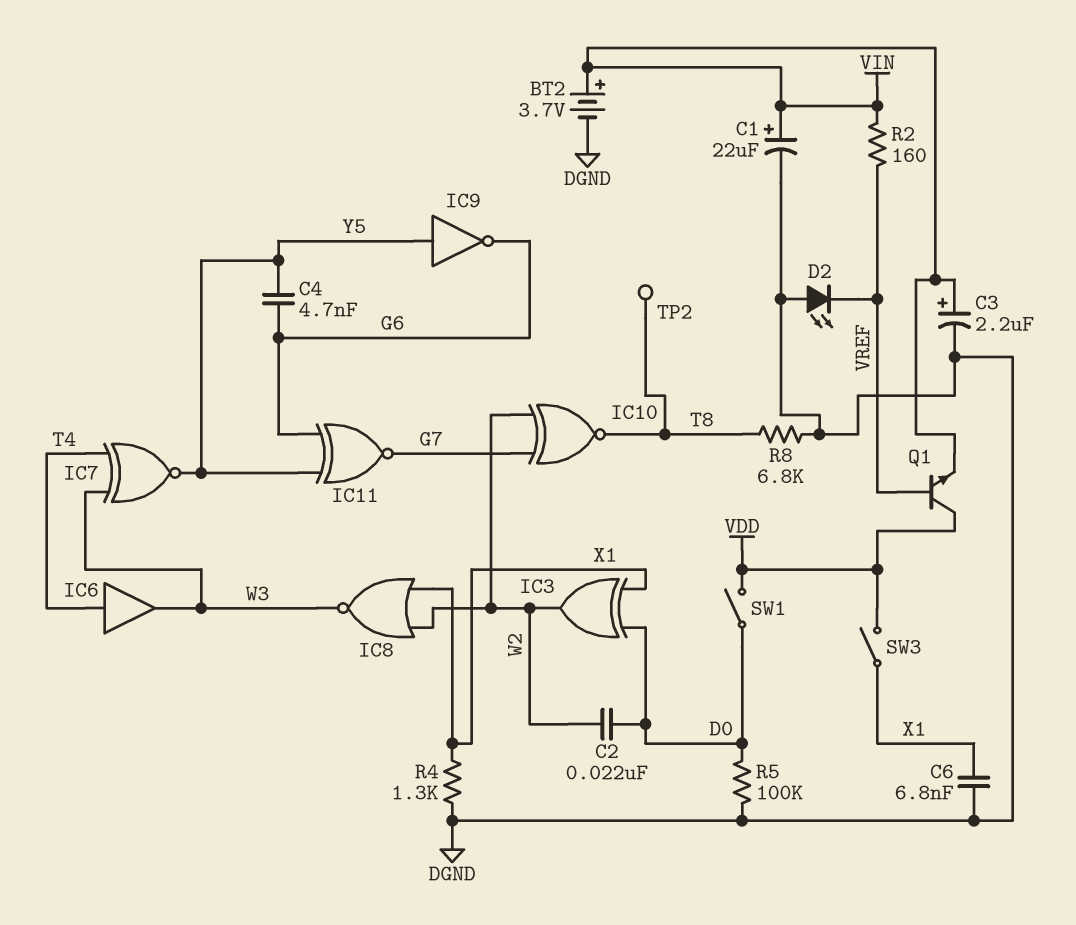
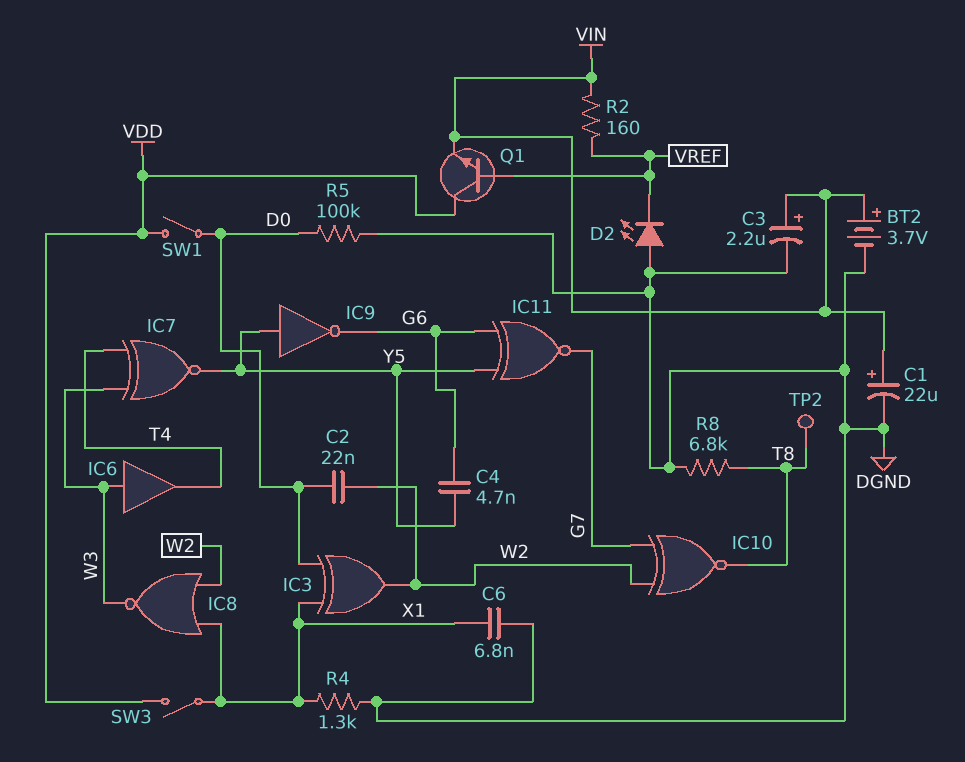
IC6: buffer (in T4, out W3) -> buffer (in W3, out T4)

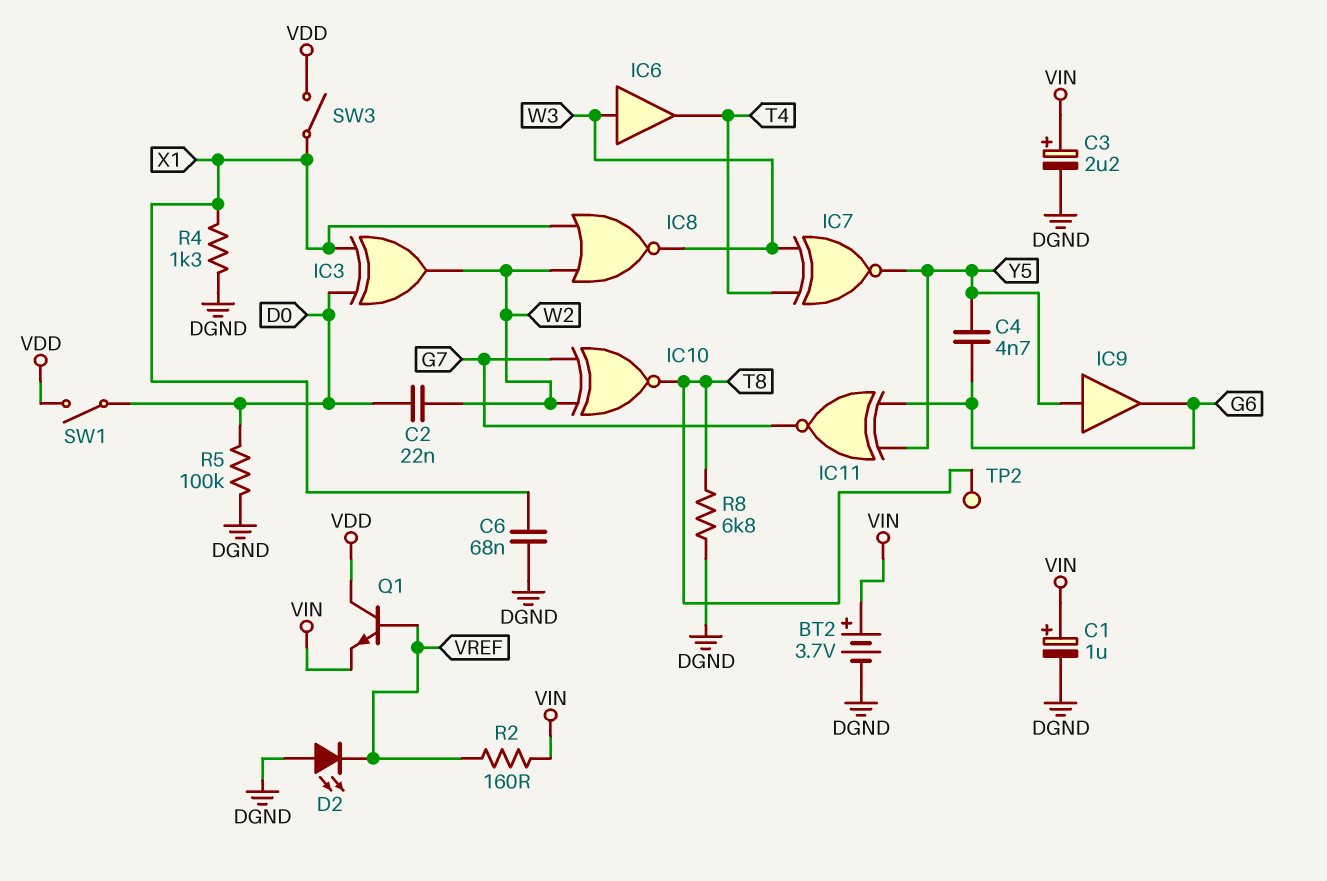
C1: 22uF (plus VIN, minus DGND) -> 1uF (plus VIN, minus DGND)
C6: 6.8nF (DGND, X1) -> 68nF (DGND, X1)
IC9: NOT (in Y5, out G6) -> buffer (in Y5, out G6)

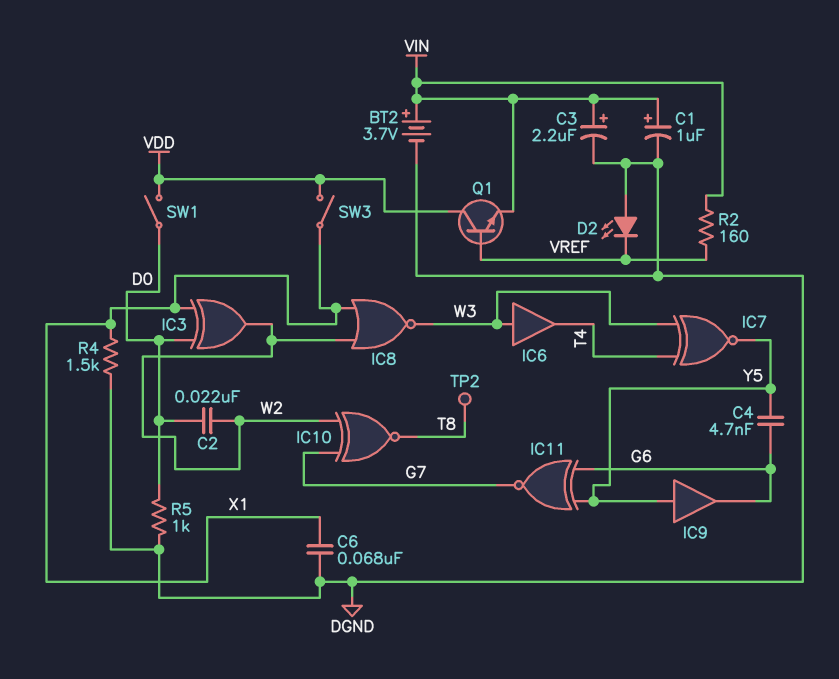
R4: 1.3k (DGND, X1) -> 1.5k (DGND, X1)
R5: 100k (D0, DGND) -> 1k (D0, DGND)
R8: 6.8k (DGND, T8) -> none

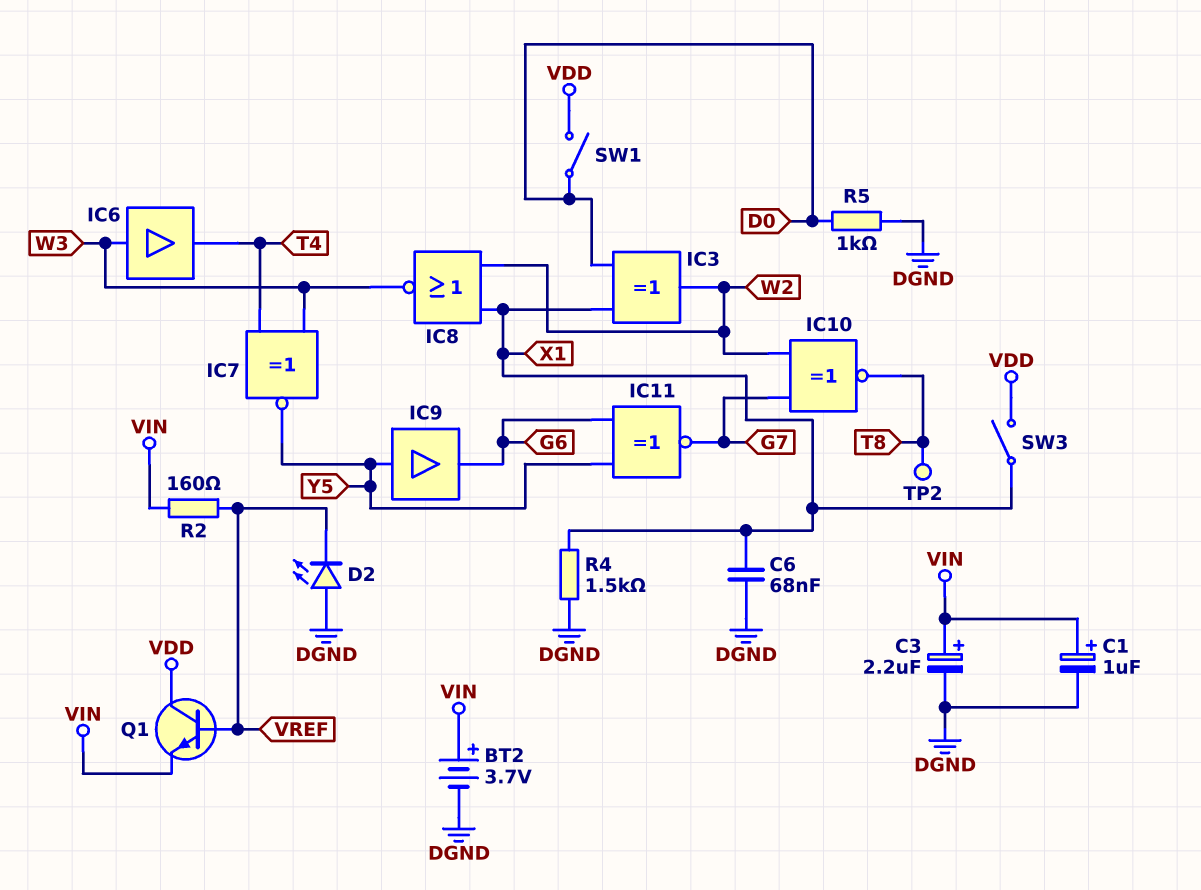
C2: 22nF (D0, W2) -> none
C4: 4.7nF (G6, Y5) -> none

